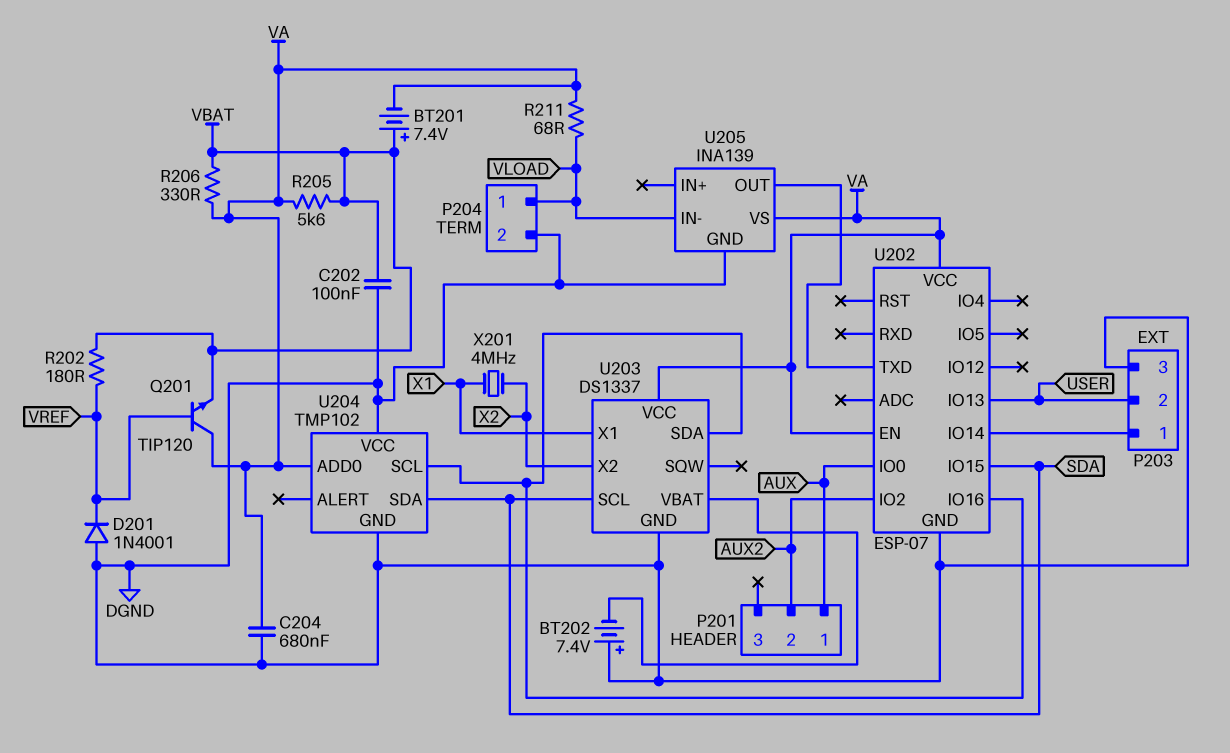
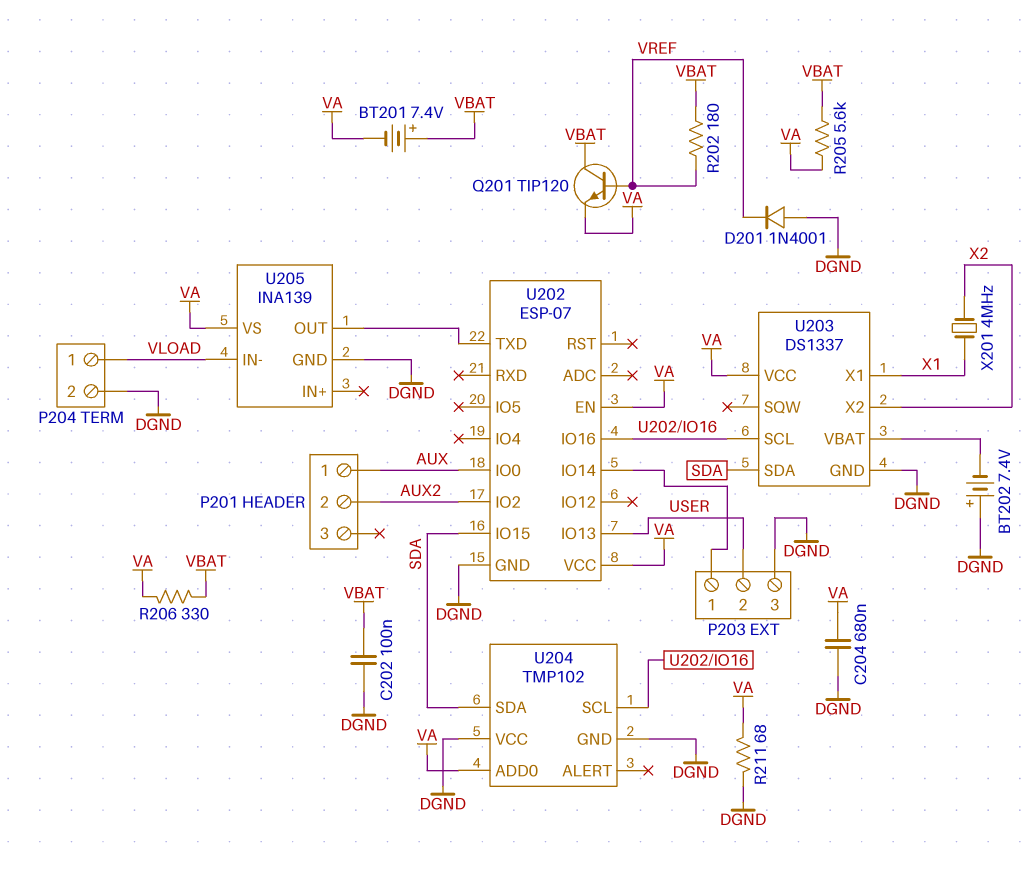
Q201: NPN TIP120 (B VREF, C VA, E VBAT) -> NPN TIP120 (B VREF, C VBAT, E VA)
R211: 68 (VA, VLOAD) -> 68 (DGND, VA)
U203 pin SCL: SDA -> U202/IO16
U203 pin SDA: U202/IO16 -> SDA

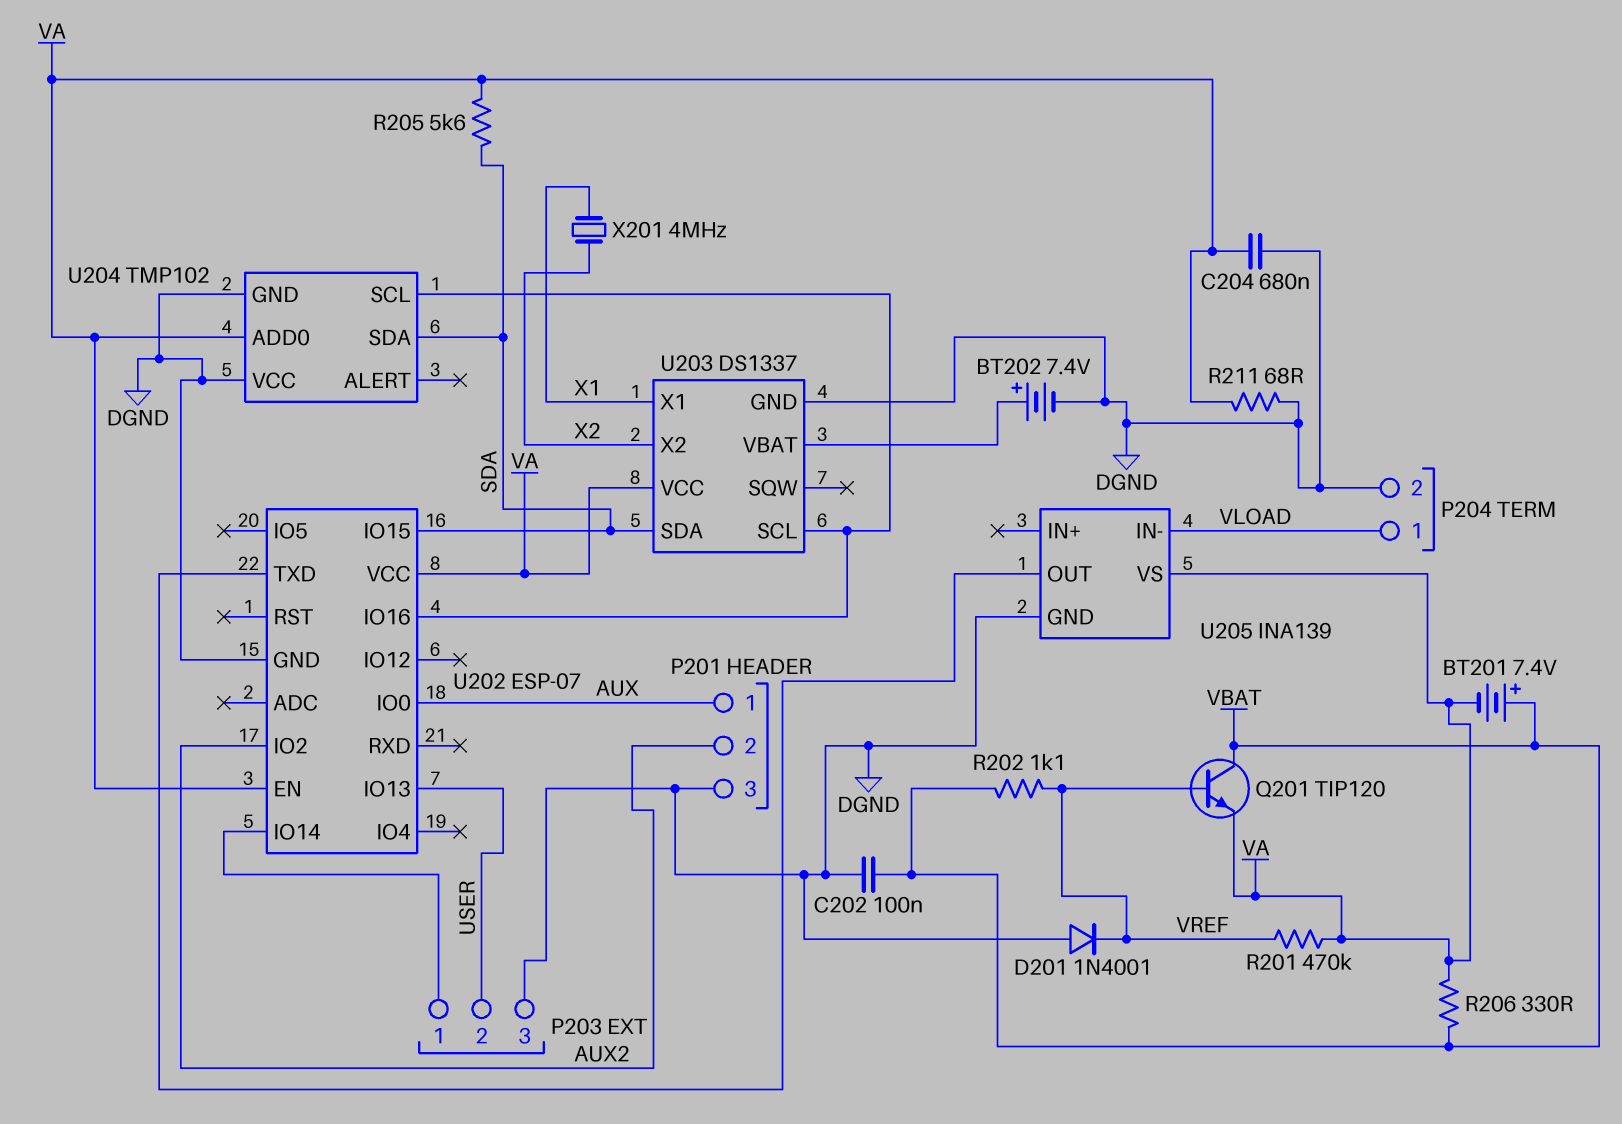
BT202: 7.4V (plus DGND, minus U203/VBAT) -> 7.4V (plus U203/VBAT, minus DGND)
P201 pin 3: none -> DGND
R201: none -> 470k (VA, VREF)
R202: 180 (VBAT, VREF) -> 1.1k (VBAT, VREF)
R205: 5.6k (VA, VBAT) -> 5.6k (SDA, VA)

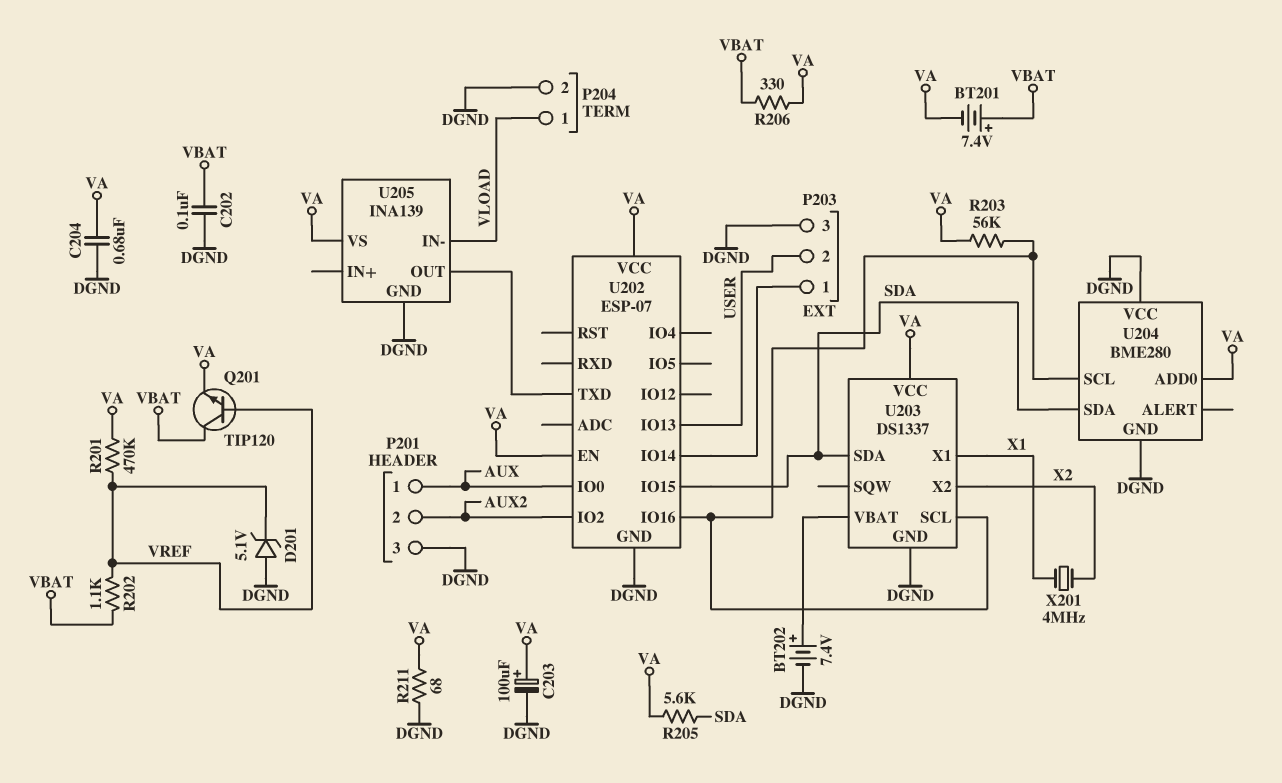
C203: none -> 100uF (plus VA, minus DGND)
D201: diode 1N4001 (A DGND, K VREF) -> zener 5.1V (A DGND, K VREF)
R203: none -> 56k (U202/IO16, VA)
U204: TMP102 -> BME280

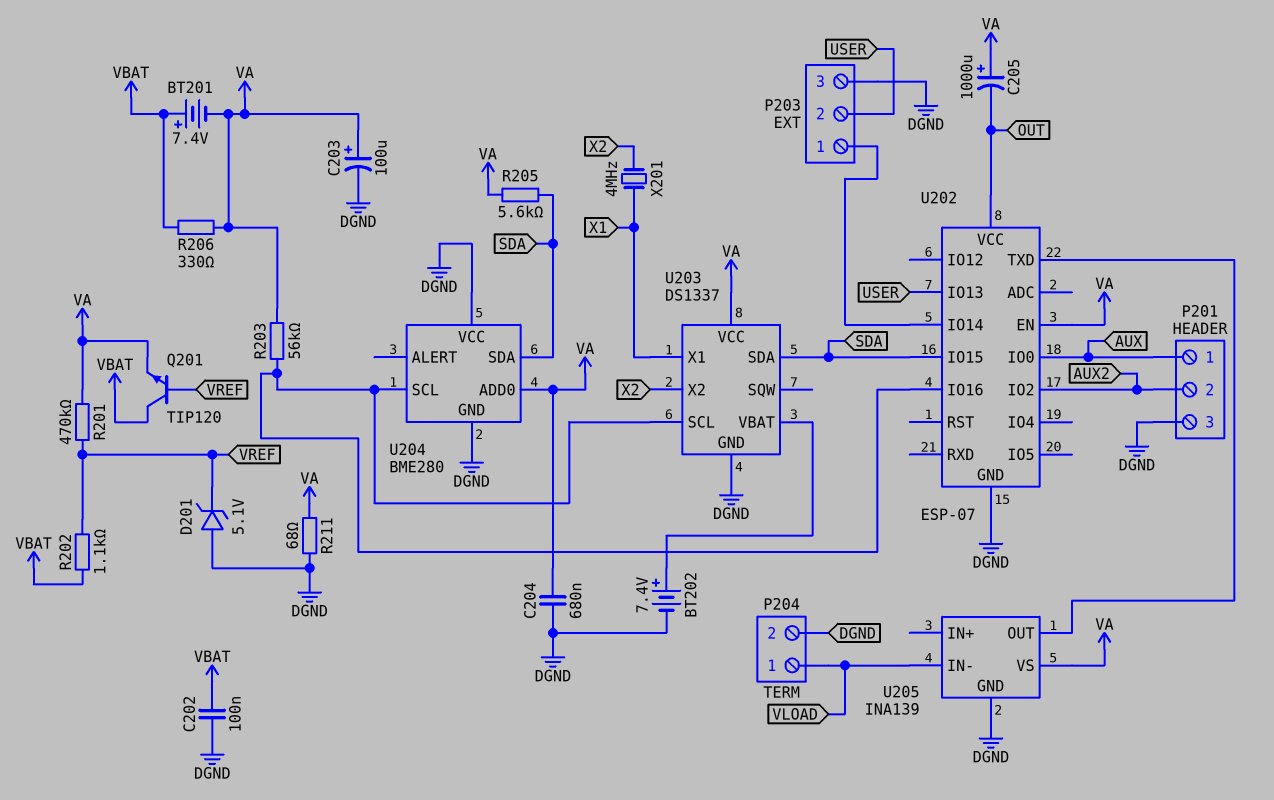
C205: none -> 1000uF (plus VA, minus OUT)
U202 pin VCC: VA -> OUT

